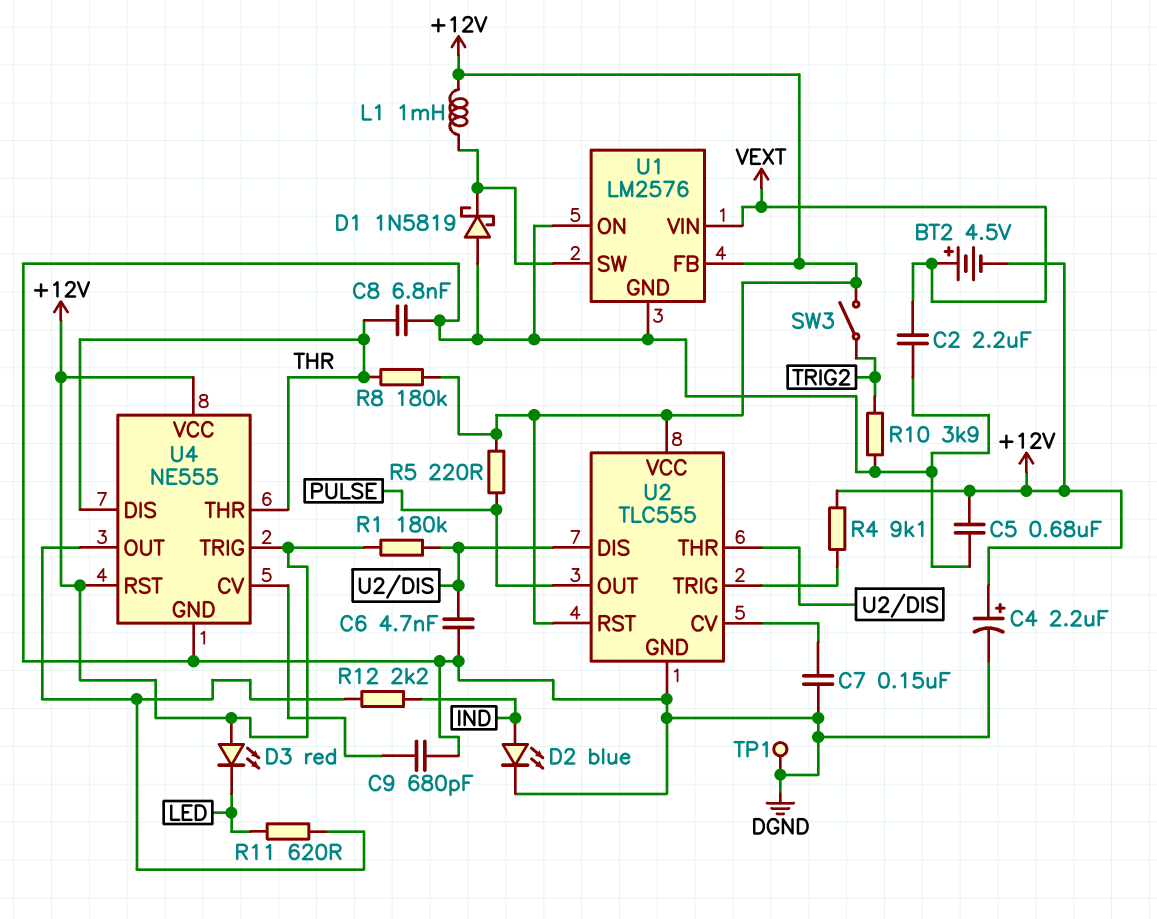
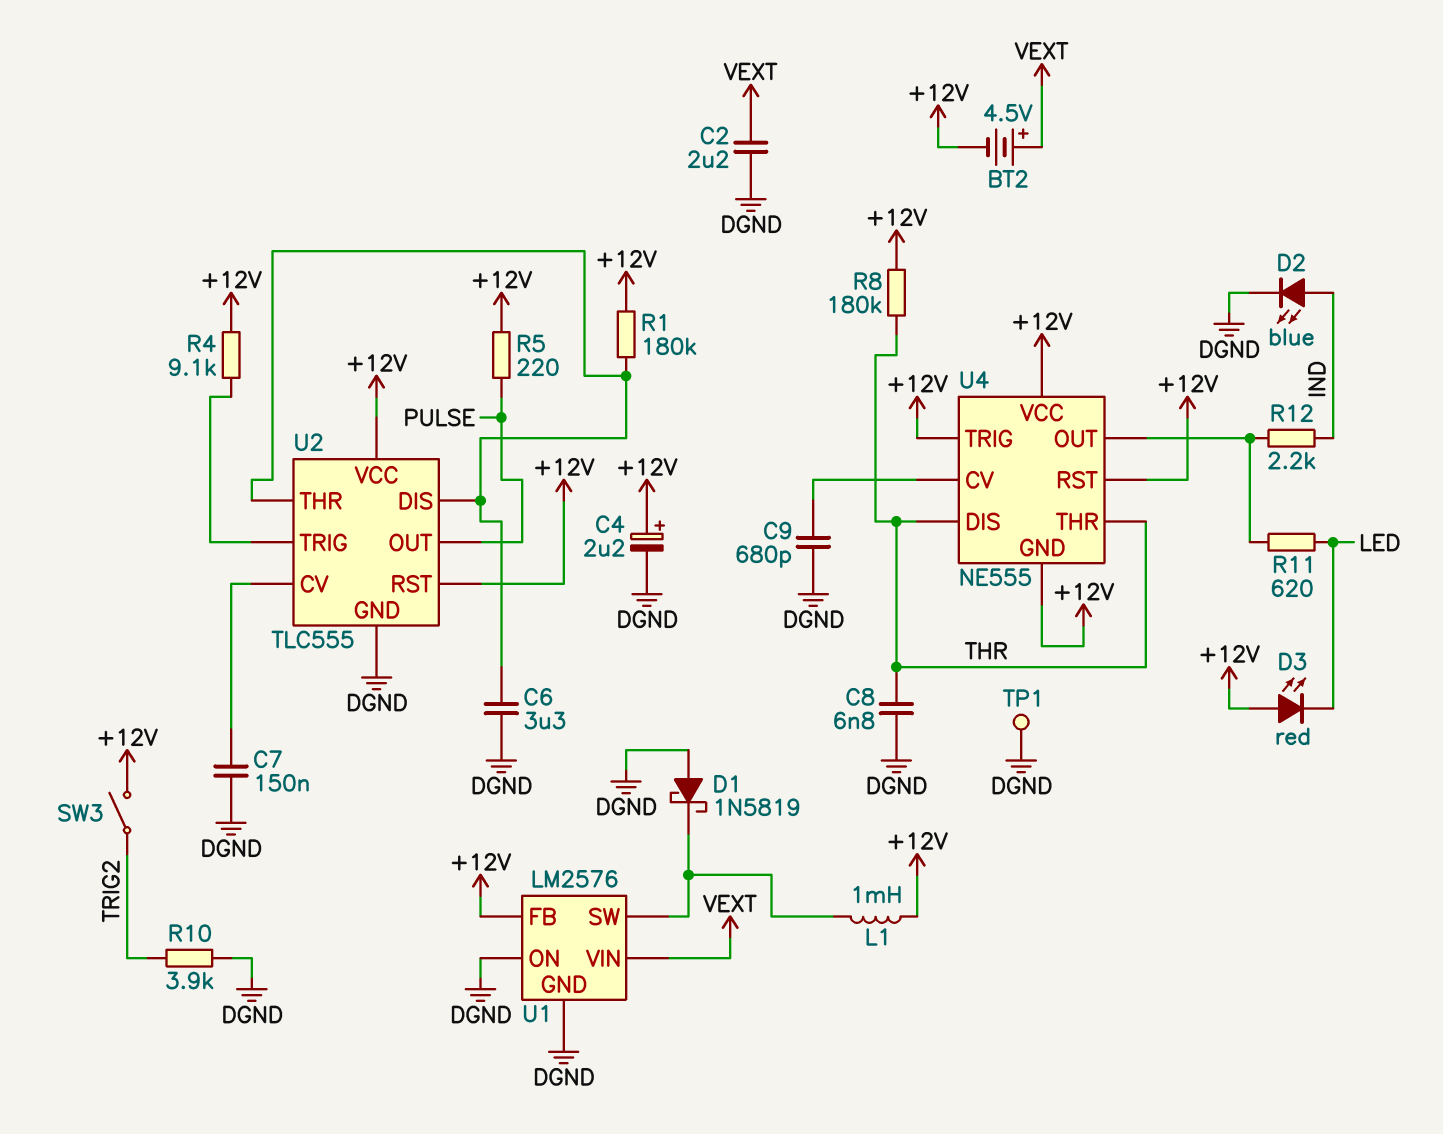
C5: 680nF (+12V, DGND) -> none
C6: 4.7nF (DGND, U2/DIS) -> 3.3uF (DGND, U2/DIS)
U4 pin GND: DGND -> +12V

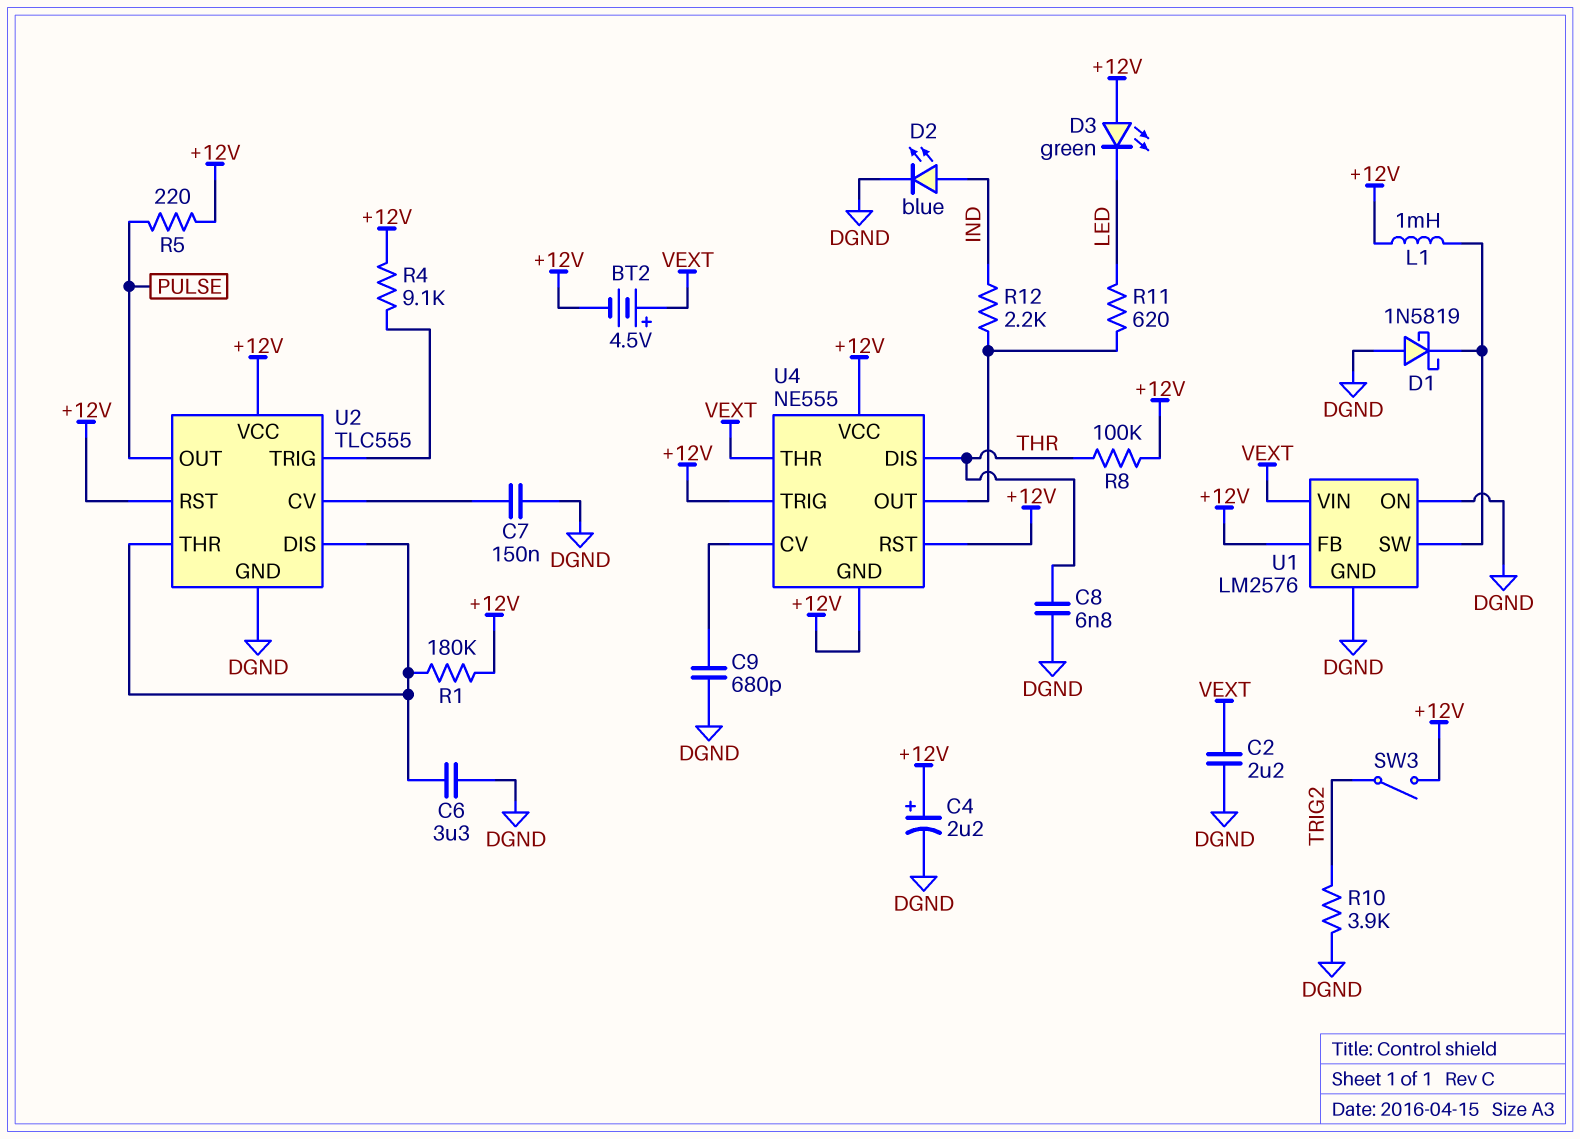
D3: LED red (A +12V, K LED) -> LED green (A +12V, K LED)
R8: 180k (+12V, THR) -> 100k (+12V, THR)
TP1: test point (DGND) -> none
U4 pin THR: THR -> VEXT

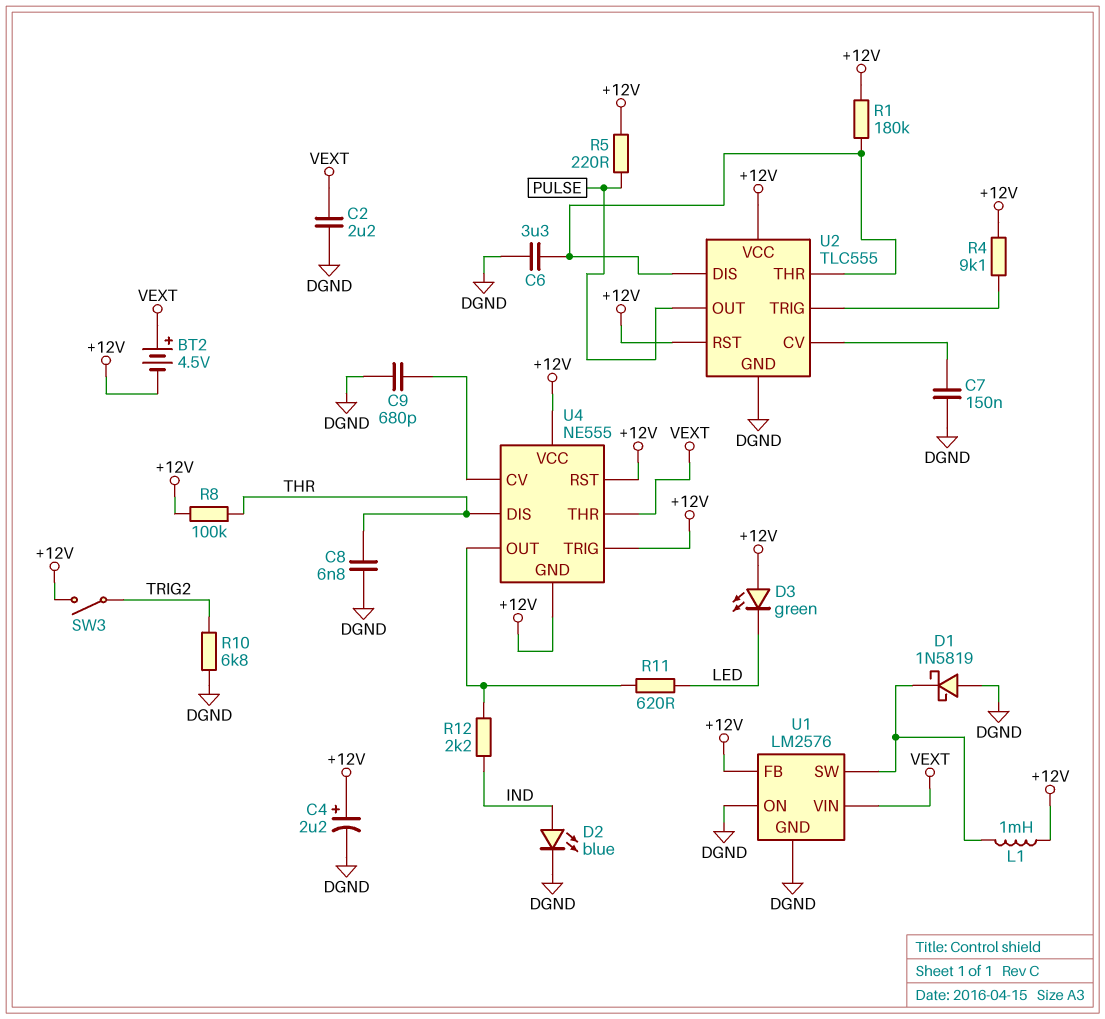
R10: 3.9k (DGND, TRIG2) -> 6.8k (DGND, TRIG2)

